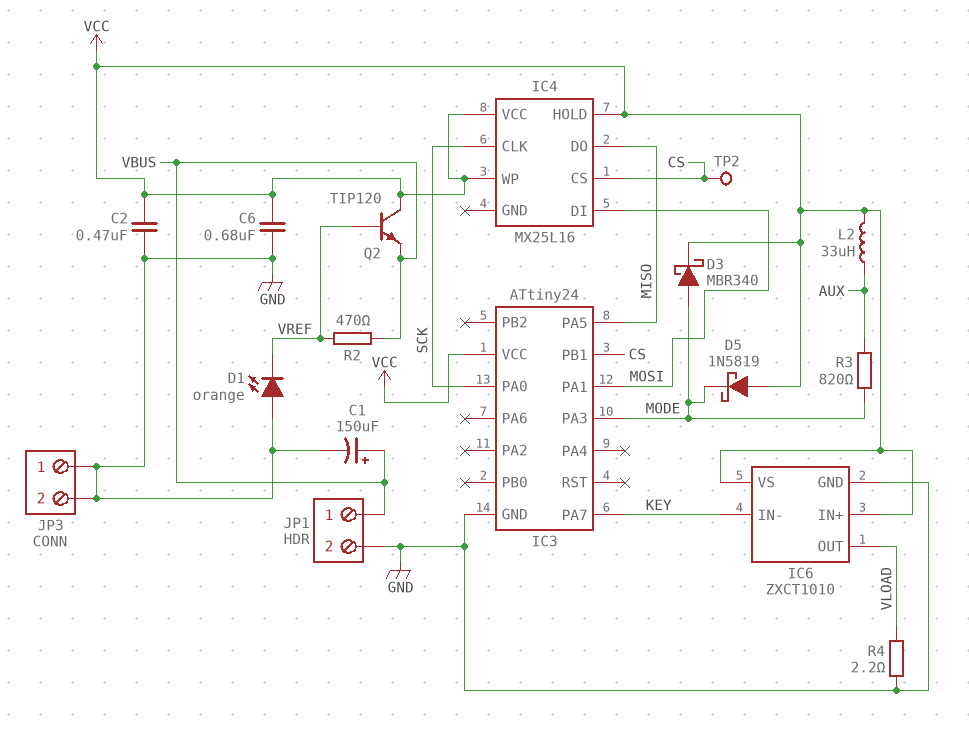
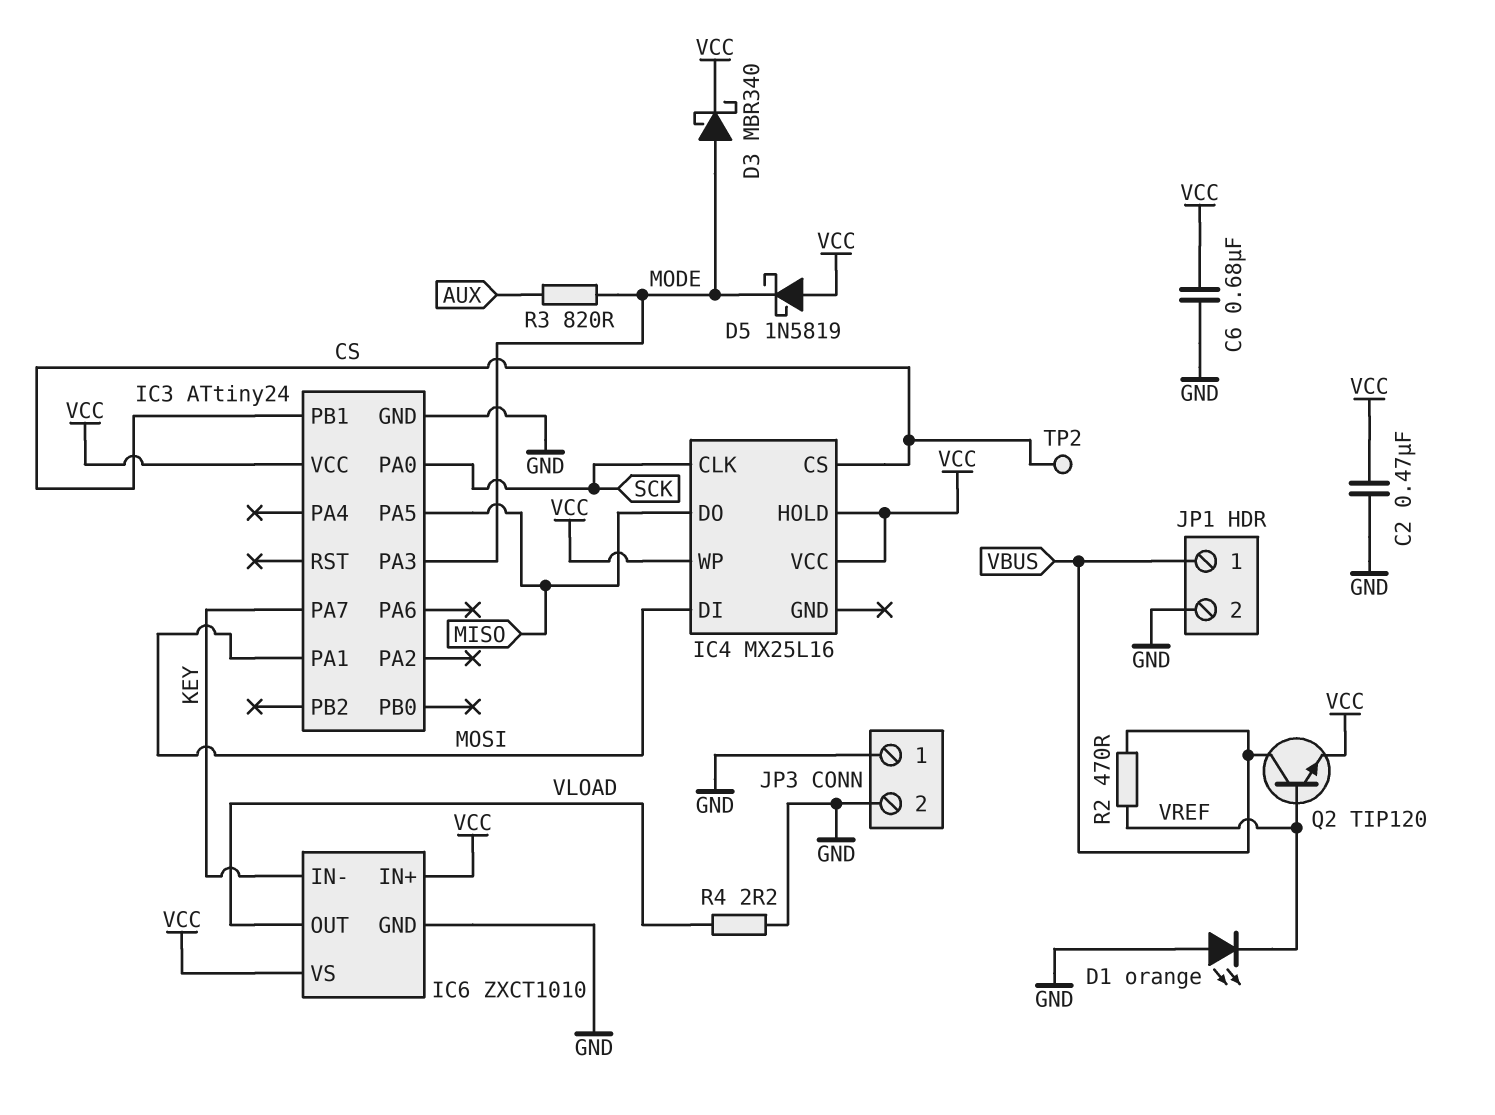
C1: 150uF (plus VBUS, minus GND) -> none
L2: 33uH (AUX, VCC) -> none
Q2: NPN TIP120 (B VREF, C VCC, E VBUS) -> NPN TIP120 (B VREF, C VBUS, E VCC)

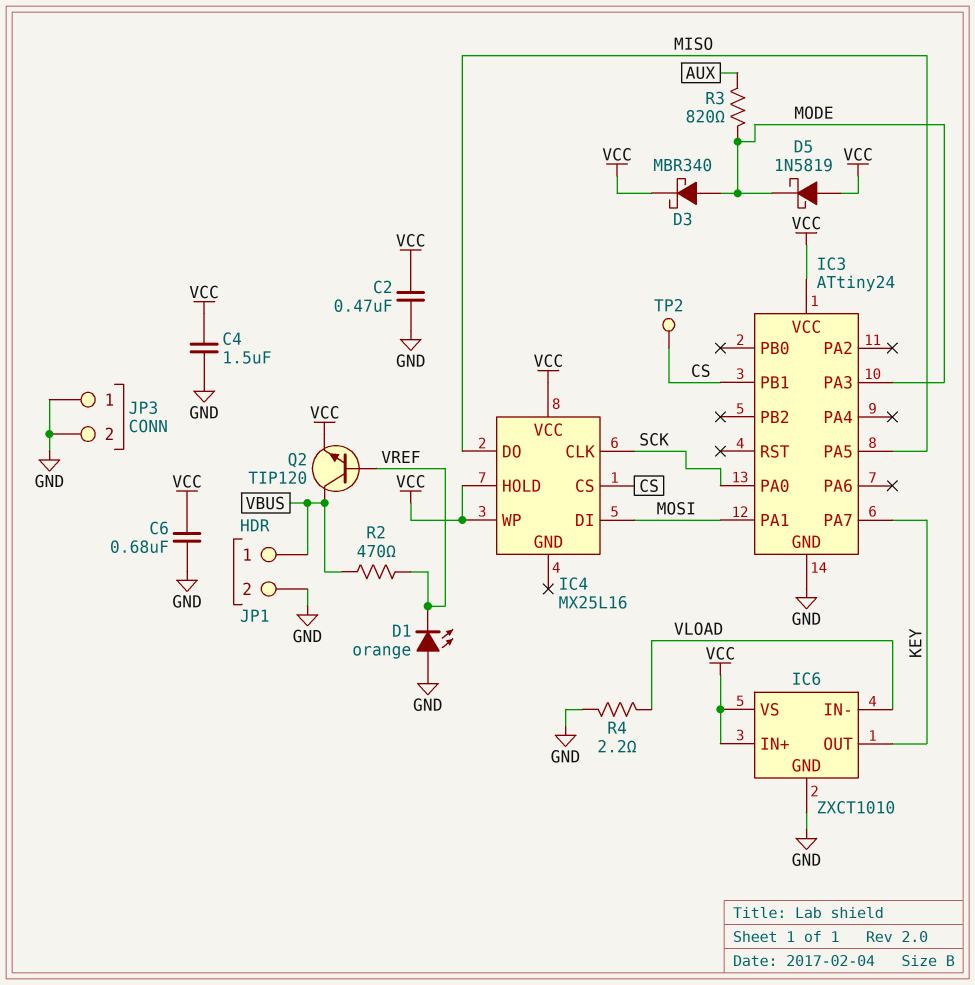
C4: none -> 1.5uF (GND, VCC)
IC6 pin IN-: KEY -> VLOAD
IC6 pin OUT: VLOAD -> KEY

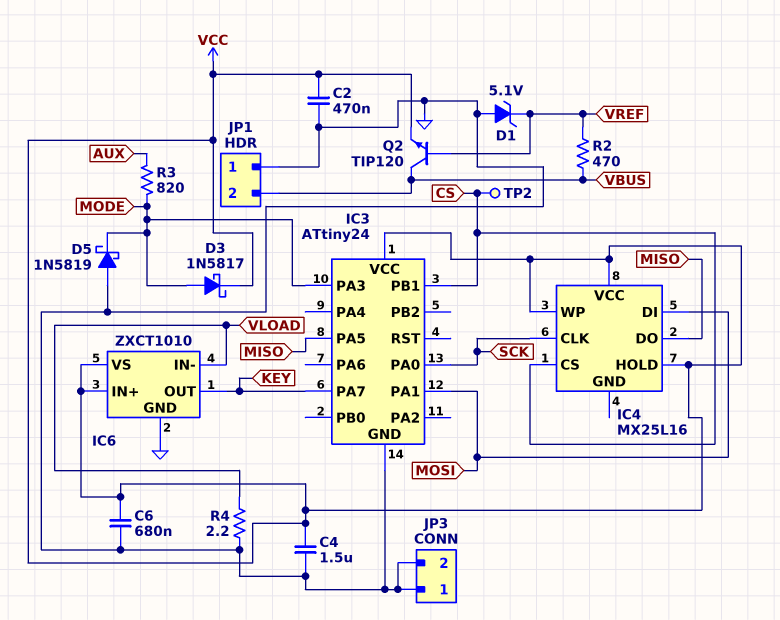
D1: LED orange (A GND, K VREF) -> zener 5.1V (A GND, K VREF)
D3: schottky MBR340 (A MODE, K VCC) -> schottky 1N5817 (A MODE, K VCC)
D5: schottky 1N5819 (A VCC, K MODE) -> schottky 1N5819 (A GND, K MODE)
JP1 pin 1: VBUS -> GND
JP1 pin 2: GND -> VBUS

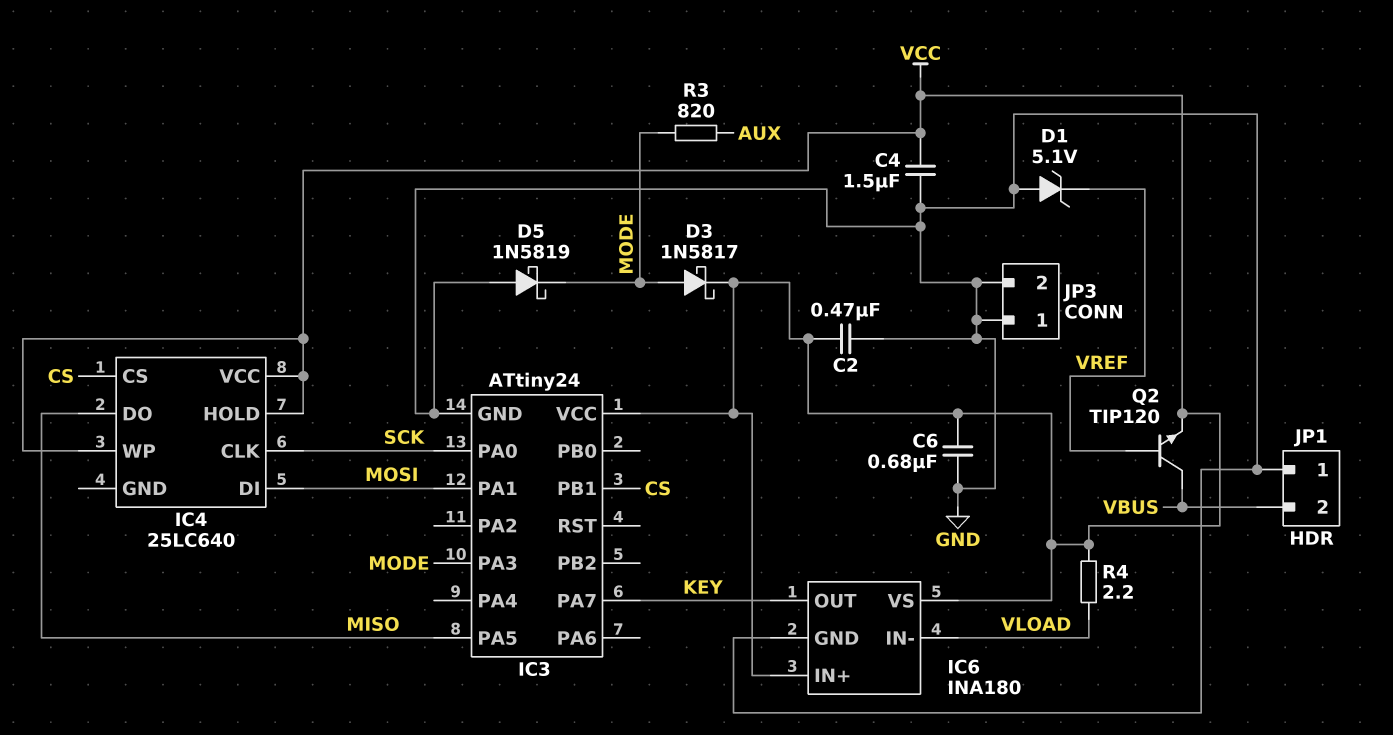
IC4: MX25L16 -> 25LC640
IC6: ZXCT1010 -> INA180
R2: 470 (VBUS, VREF) -> none
R4: 2.2 (GND, VLOAD) -> 2.2 (VCC, VLOAD)
TP2: test point (CS) -> none

